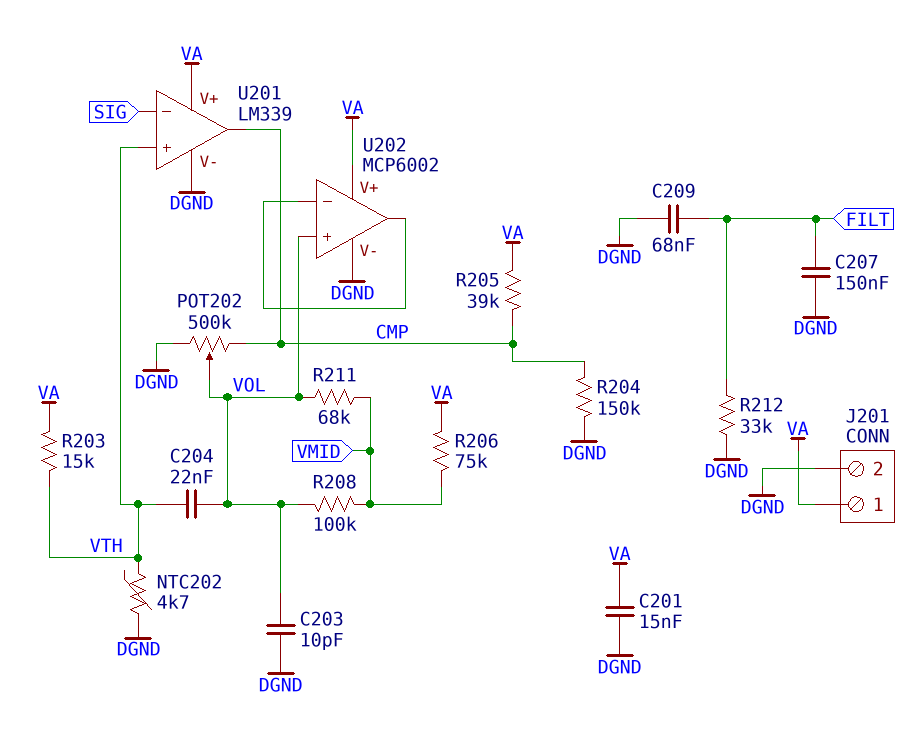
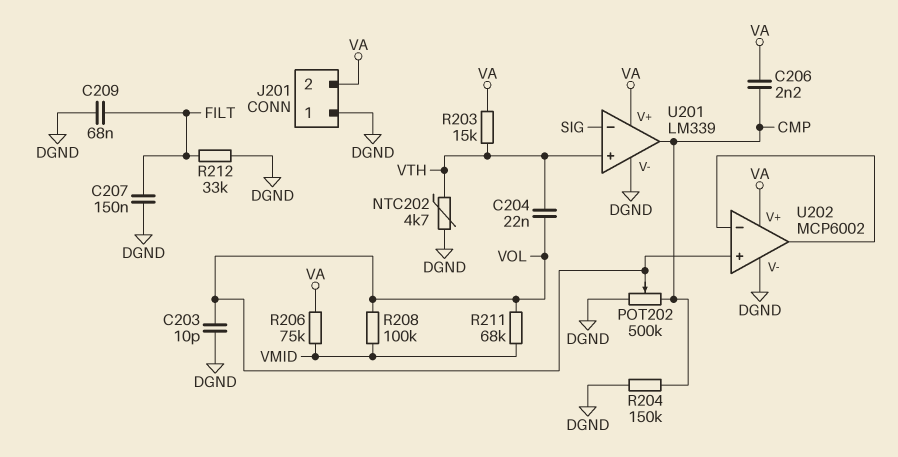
C201: 15nF (DGND, VA) -> none
C206: none -> 2.2nF (CMP, VA)
J201 pin 1: VA -> DGND
J201 pin 2: DGND -> VA
R205: 39k (CMP, VA) -> none

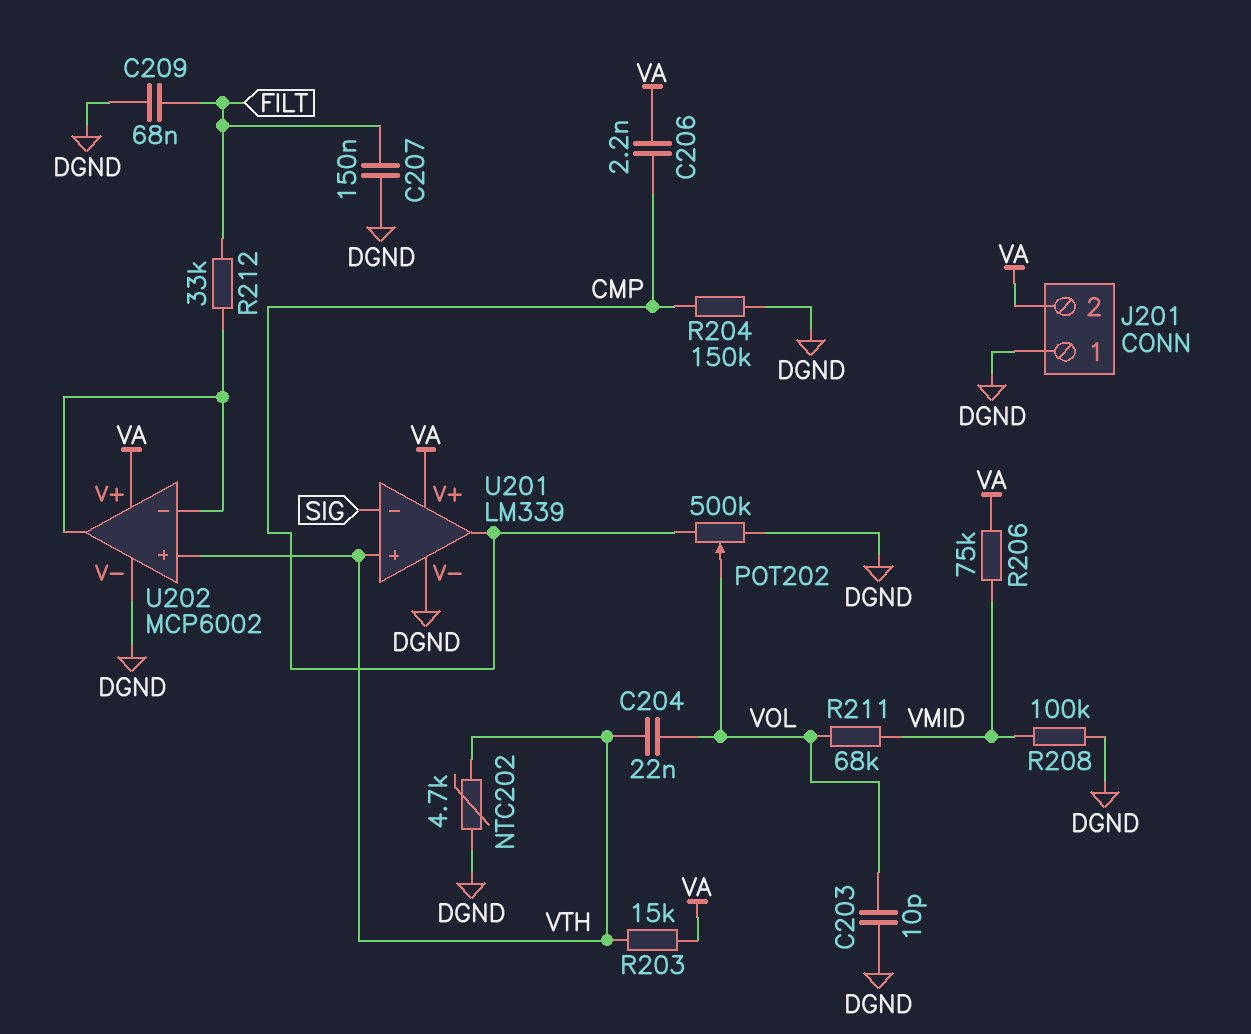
R208: 100k (VMID, VOL) -> 100k (DGND, VMID)
R212: 33k (DGND, FILT) -> 33k (FILT, U202/in-)
U202 pin in+: VOL -> VTH

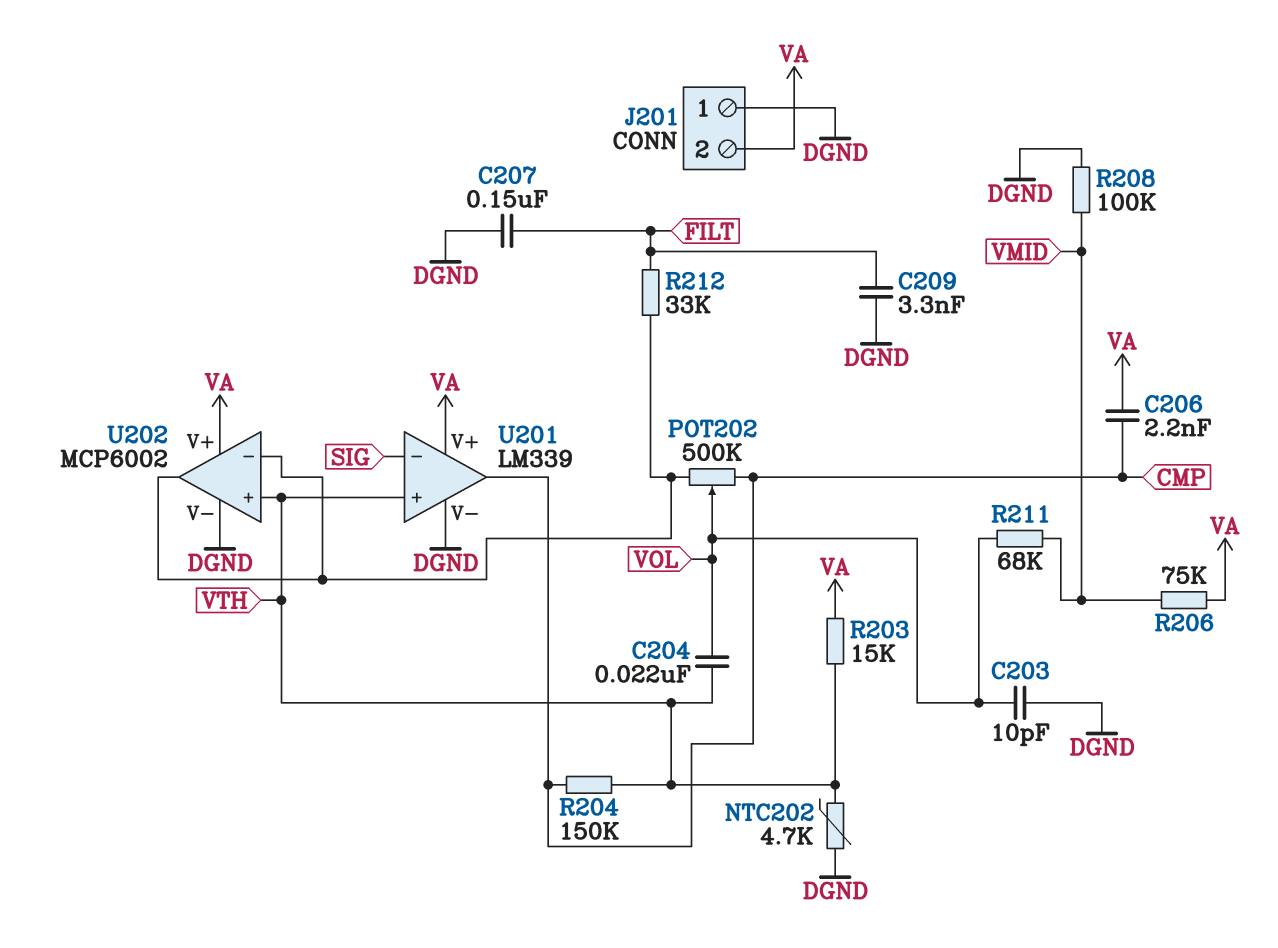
C209: 68nF (DGND, FILT) -> 3.3nF (DGND, FILT)
POT202: 500k (CMP, DGND, wiper VOL) -> 500k (CMP, U202/in-, wiper VOL)
R204: 150k (CMP, DGND) -> 150k (CMP, VTH)

